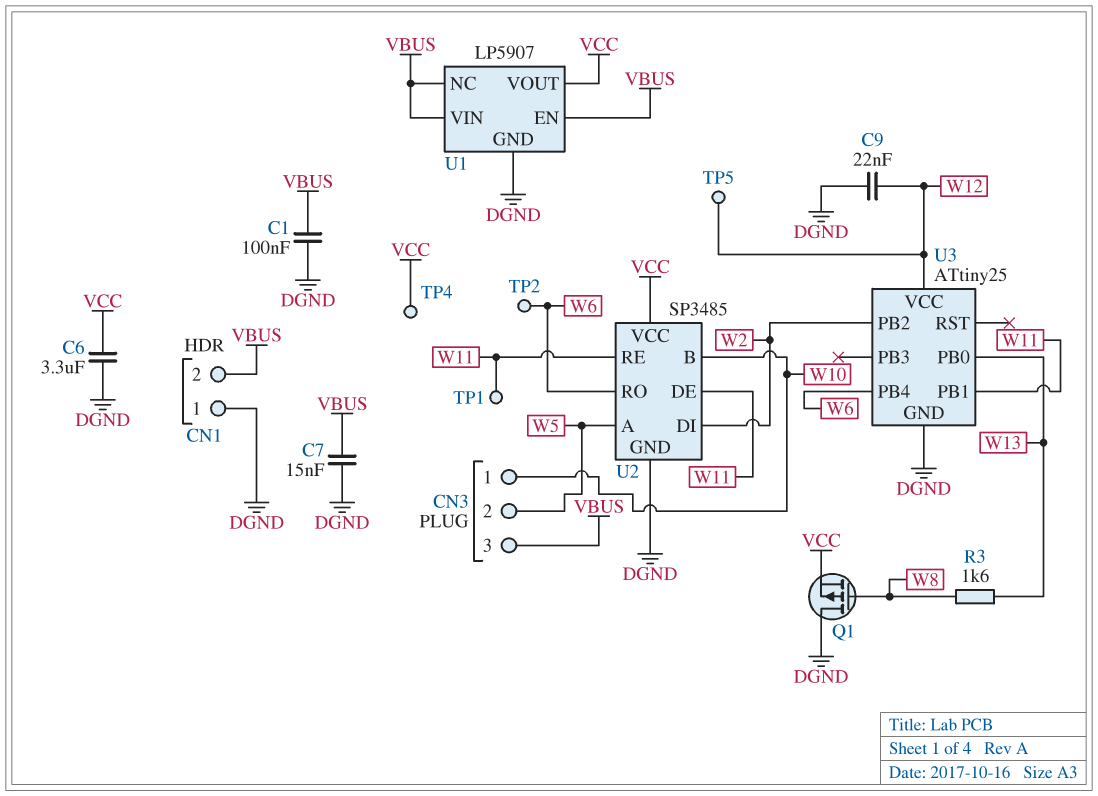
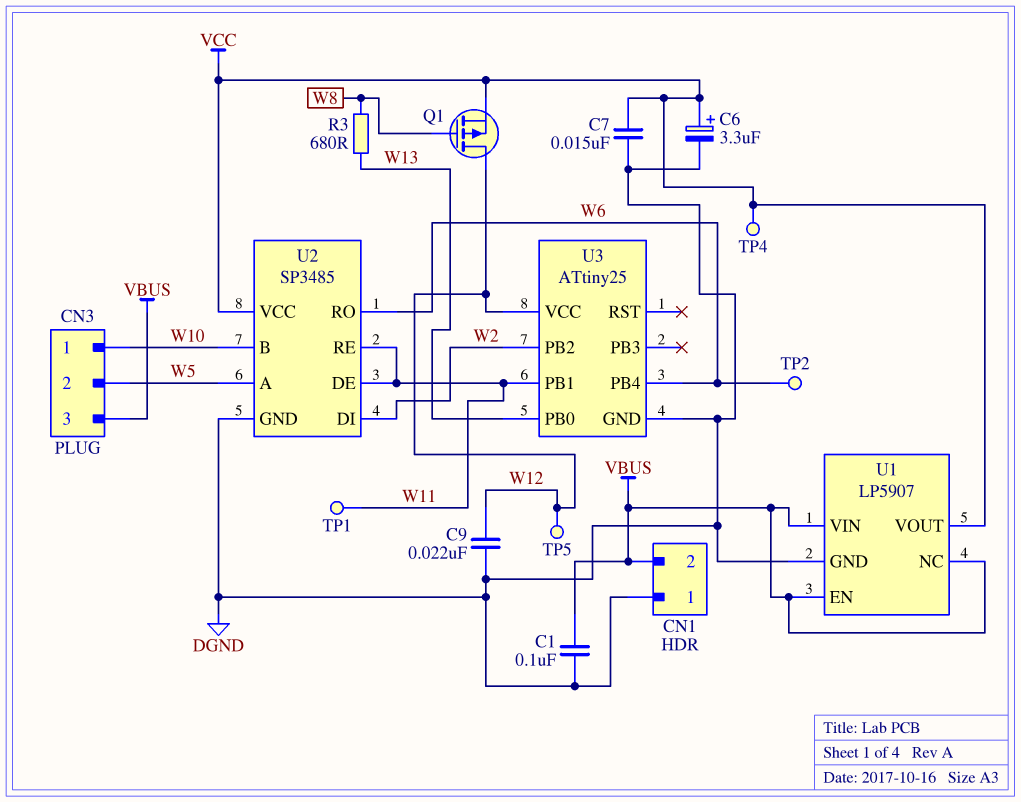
C6: 3.3uF (DGND, VCC) -> 3.3uF (plus VCC, minus DGND)
C7: 15nF (DGND, VBUS) -> 15nF (DGND, VCC)
Q1: PMOS (G W8, D DGND, S VCC) -> PMOS (G W8, D W12, S VCC)
R3: 1.6k (W8, W13) -> 680 (W8, W13)

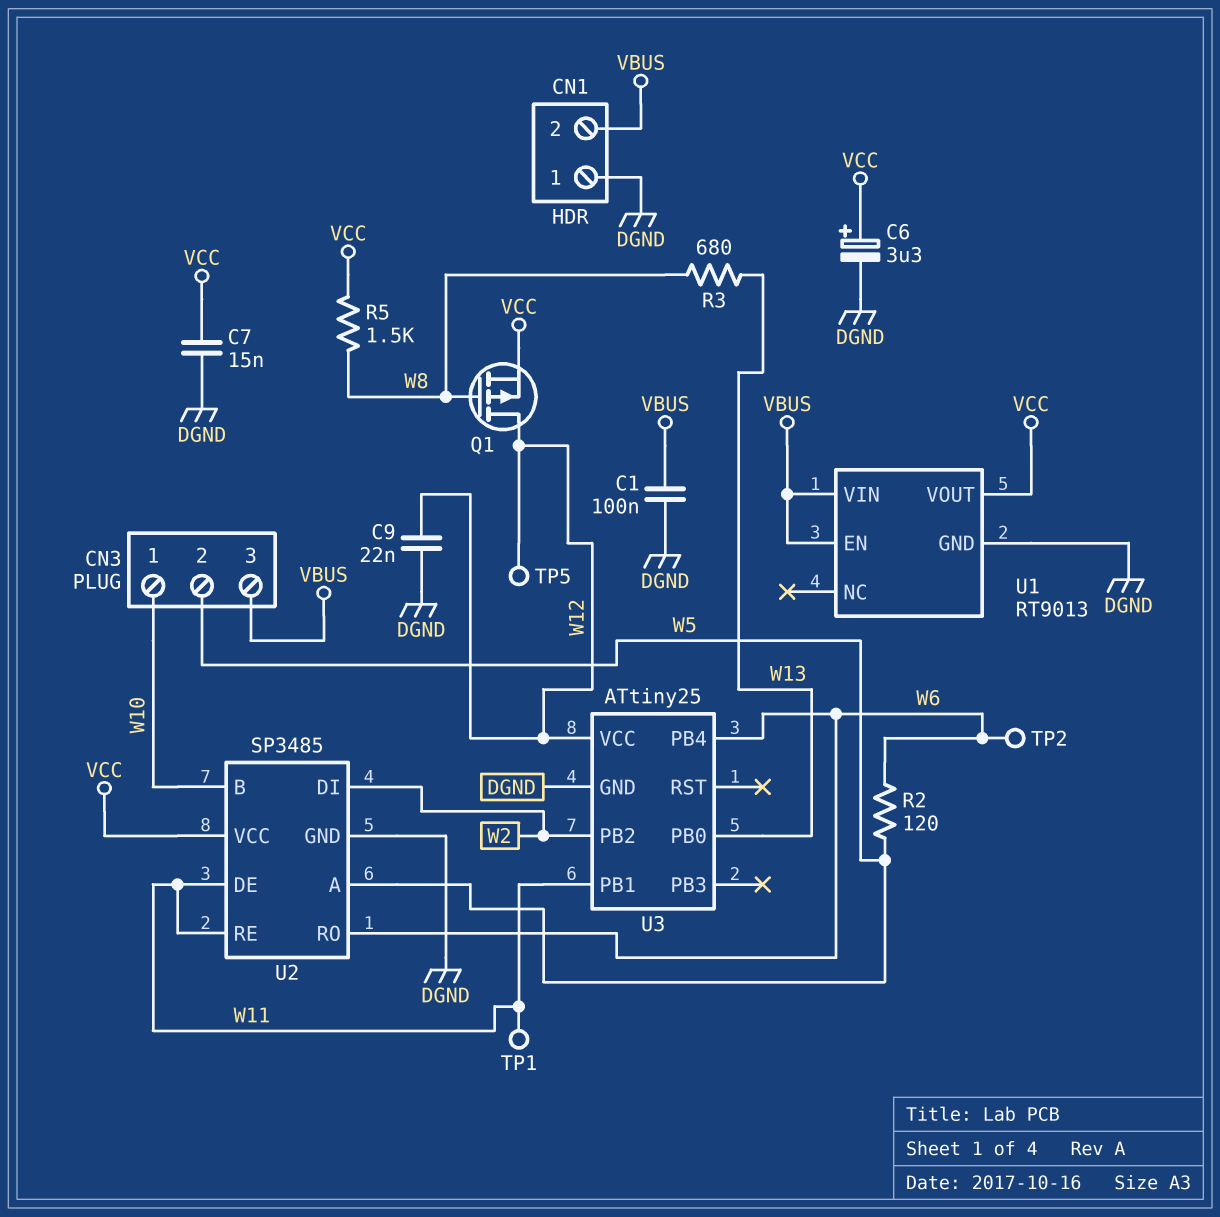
R2: none -> 120 (W5, W6)
R5: none -> 1.5k (VCC, W8)
TP4: test point (VCC) -> none
U1: LP5907 -> RT9013
U1 pin NC: VBUS -> none

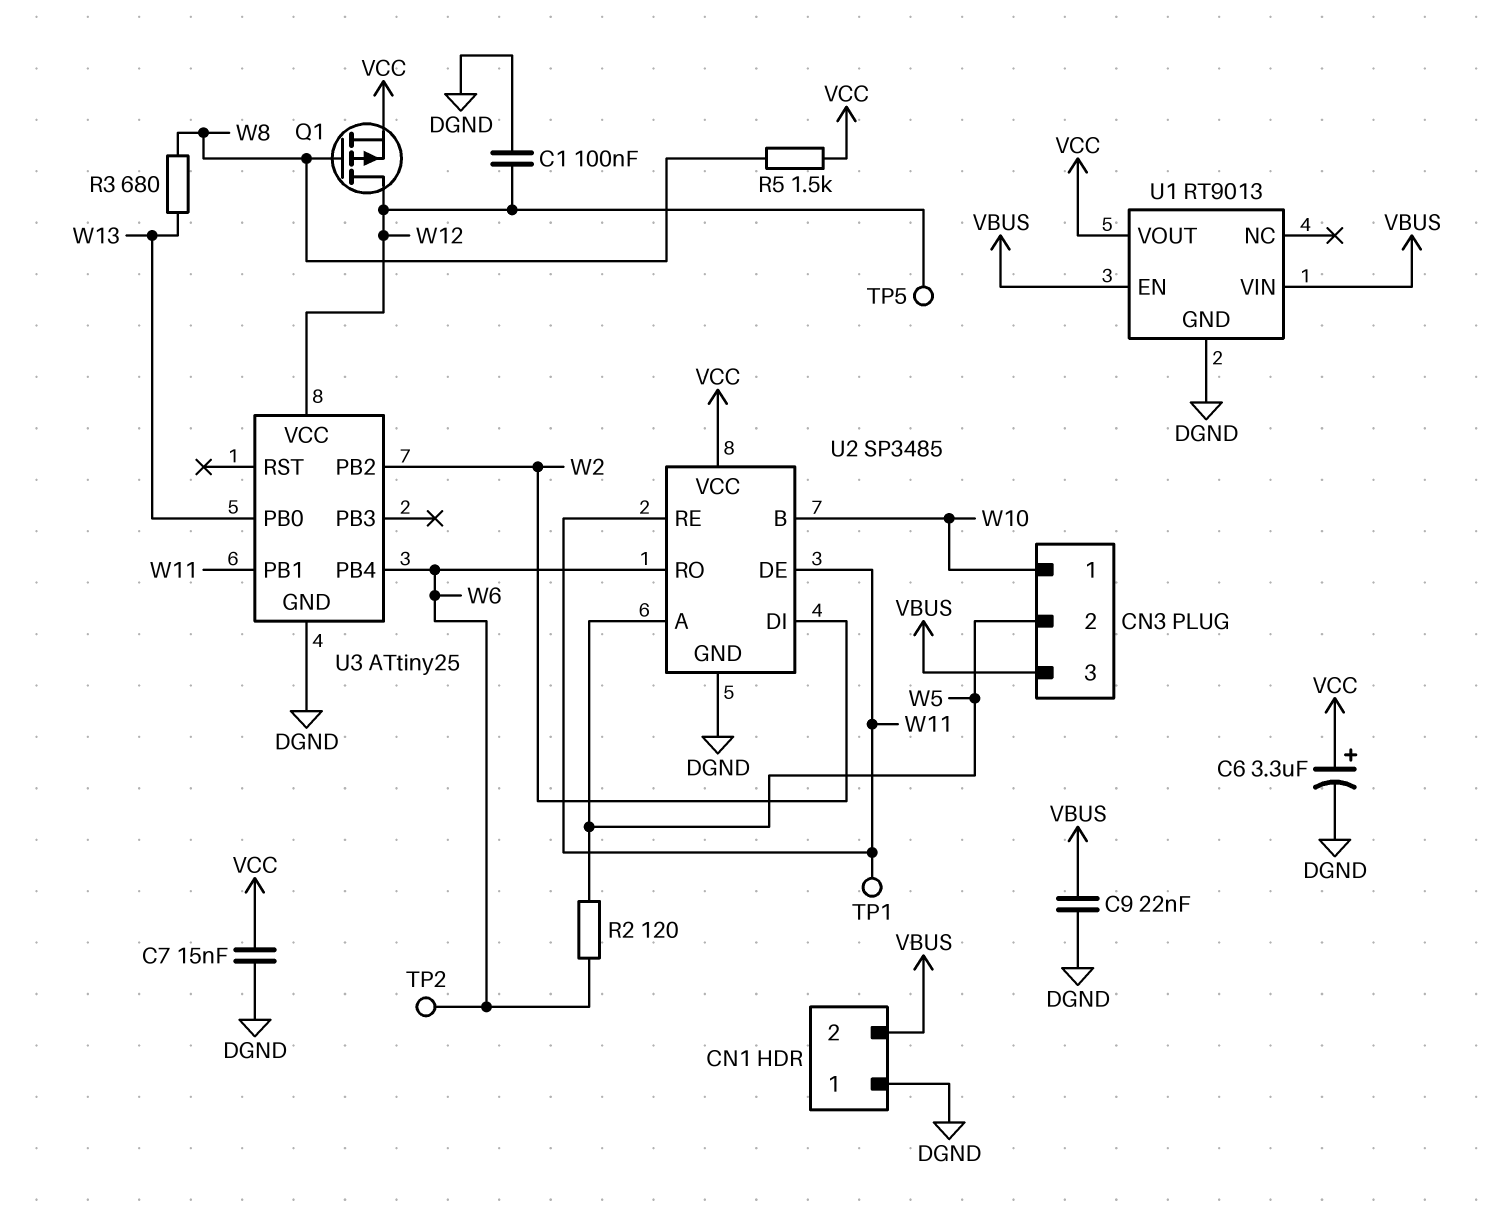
C1: 100nF (DGND, VBUS) -> 100nF (DGND, W12)
C9: 22nF (DGND, W12) -> 22nF (DGND, VBUS)

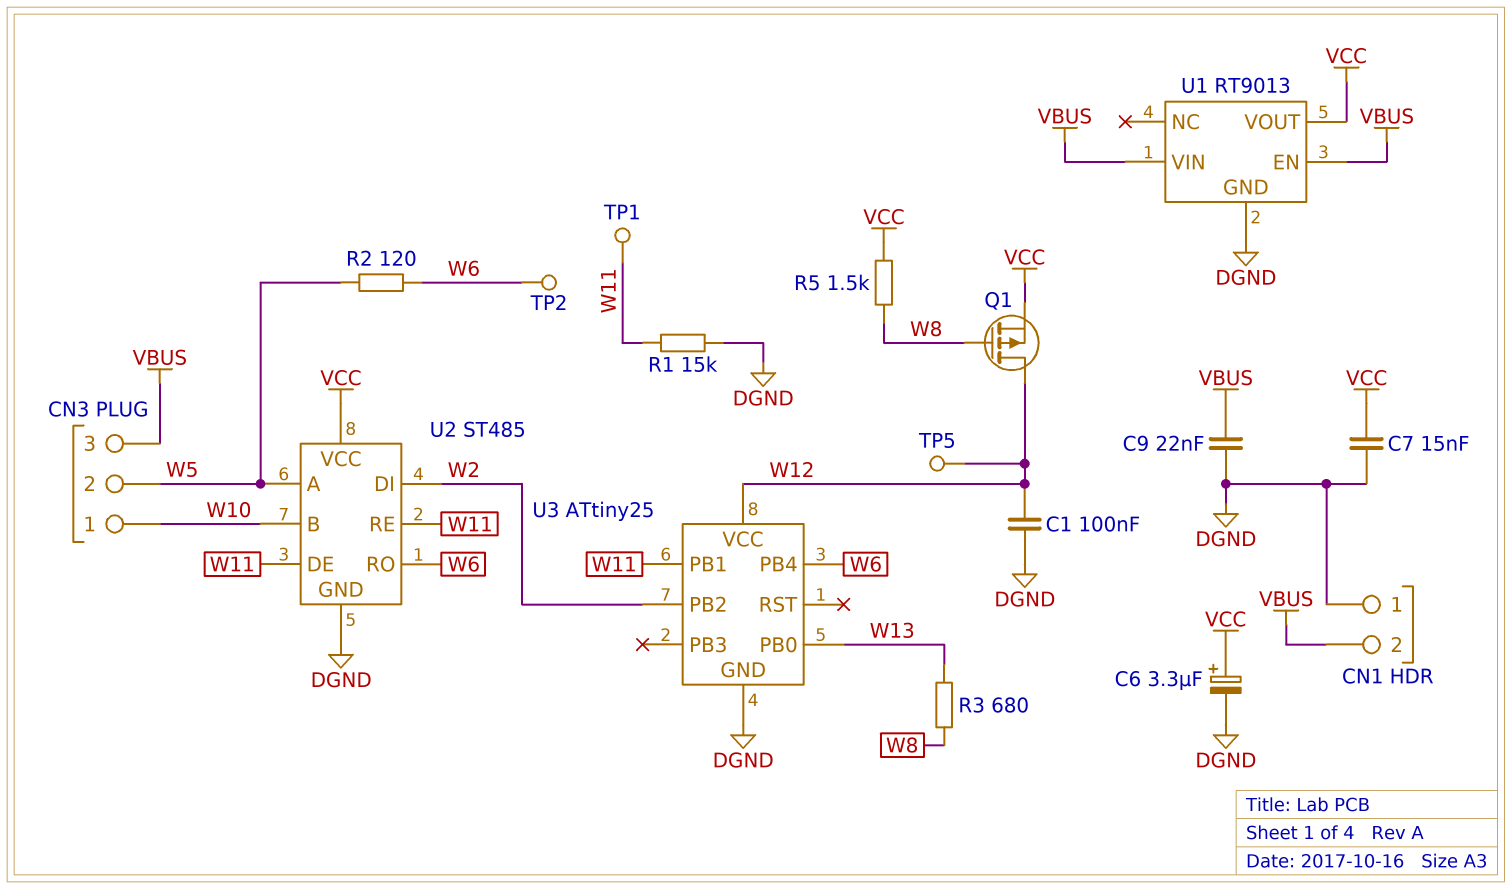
R1: none -> 15k (DGND, W11)
U2: SP3485 -> ST485

